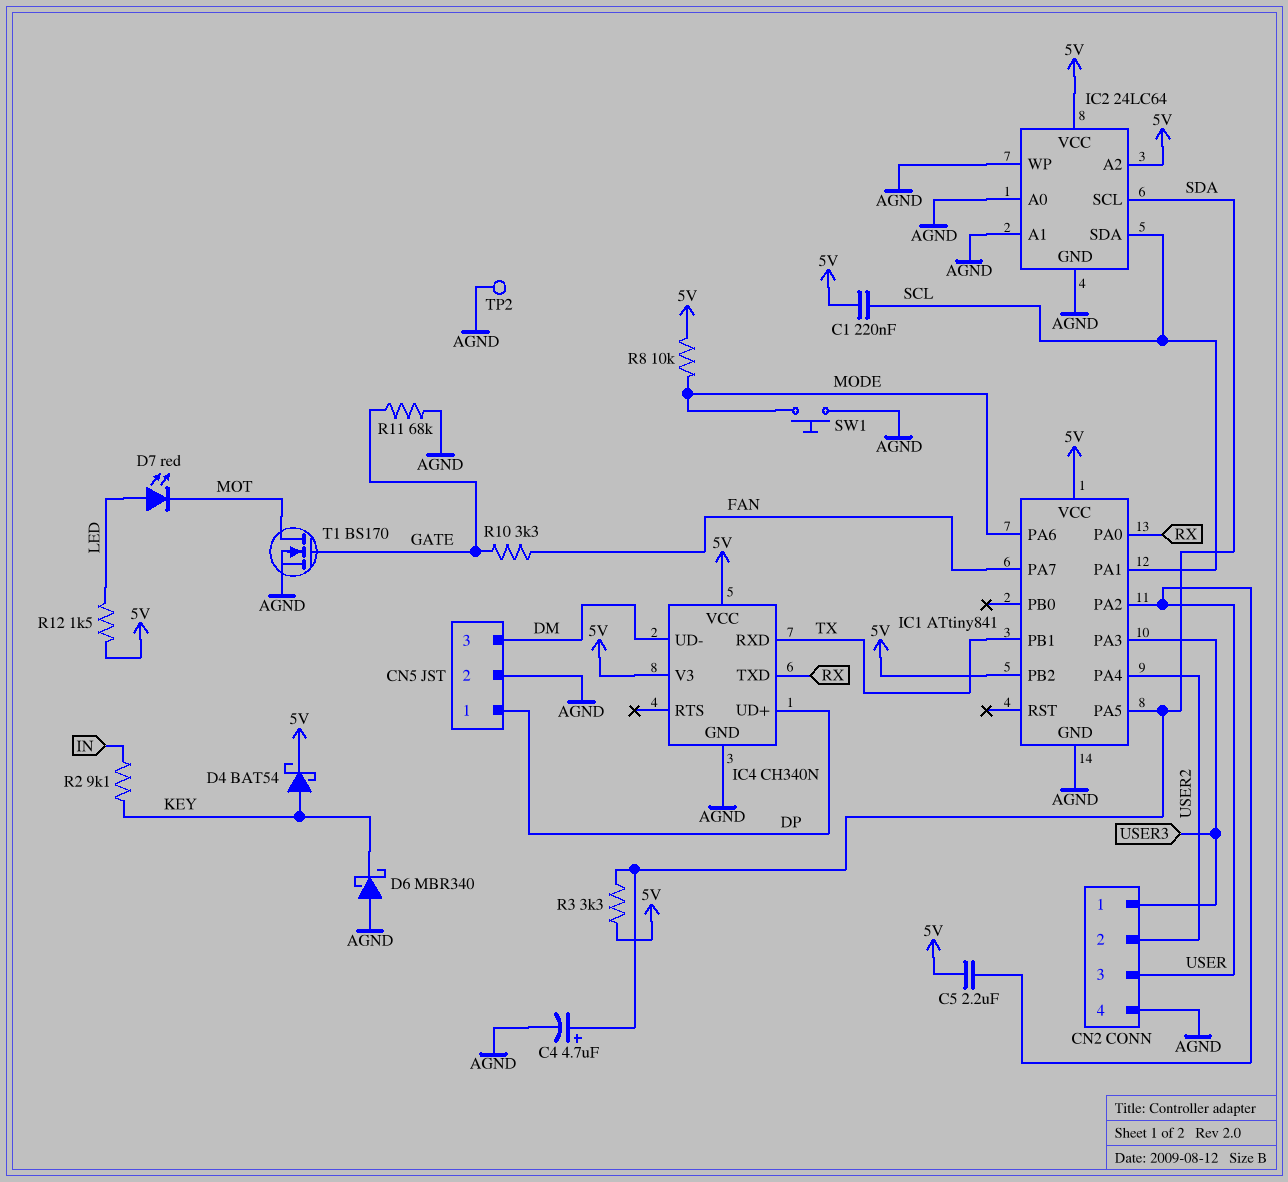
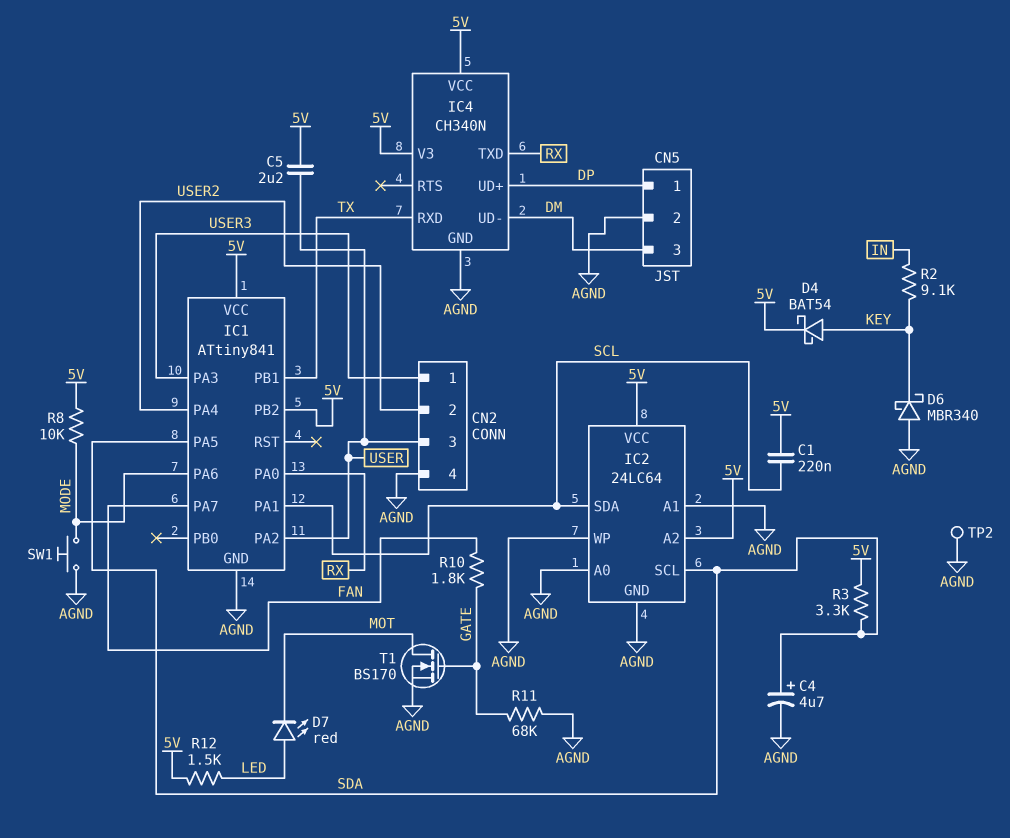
R10: 3.3k (FAN, GATE) -> 1.8k (FAN, GATE)

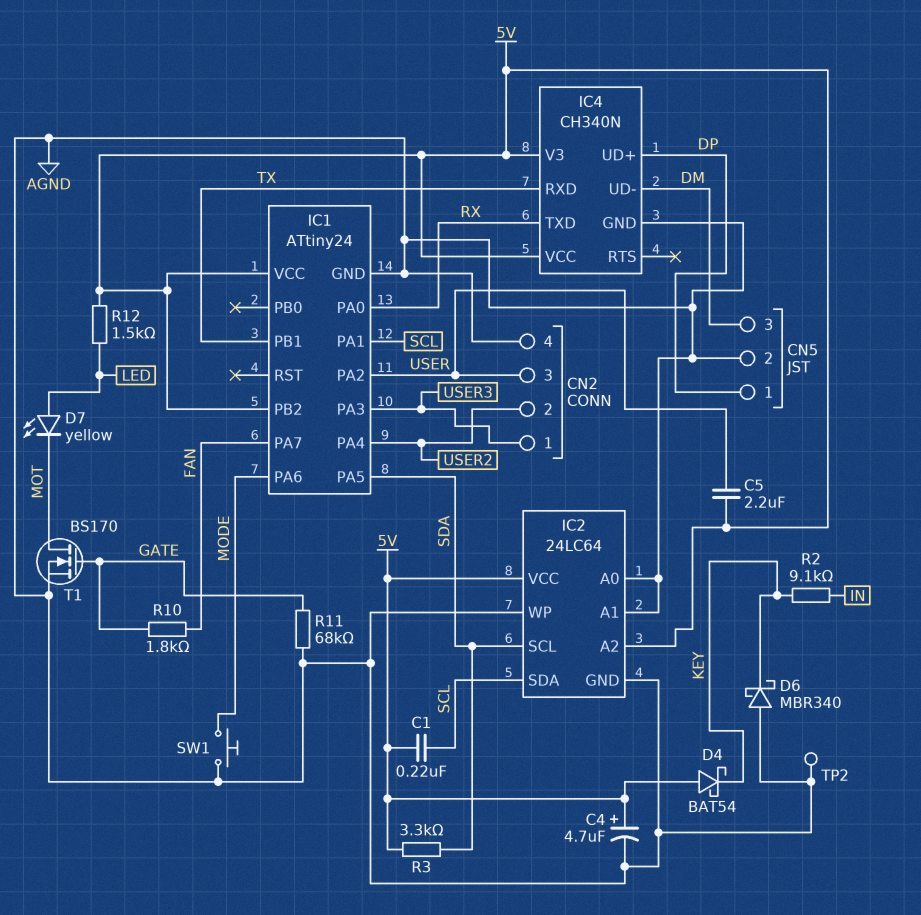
C4: 4.7uF (plus SDA, minus AGND) -> 4.7uF (plus 5V, minus AGND)
D4: schottky BAT54 (A KEY, K 5V) -> schottky BAT54 (A 5V, K KEY)
D7: LED red (A LED, K MOT) -> LED yellow (A LED, K MOT)
IC1: ATtiny841 -> ATtiny24
R8: 10k (5V, MODE) -> none

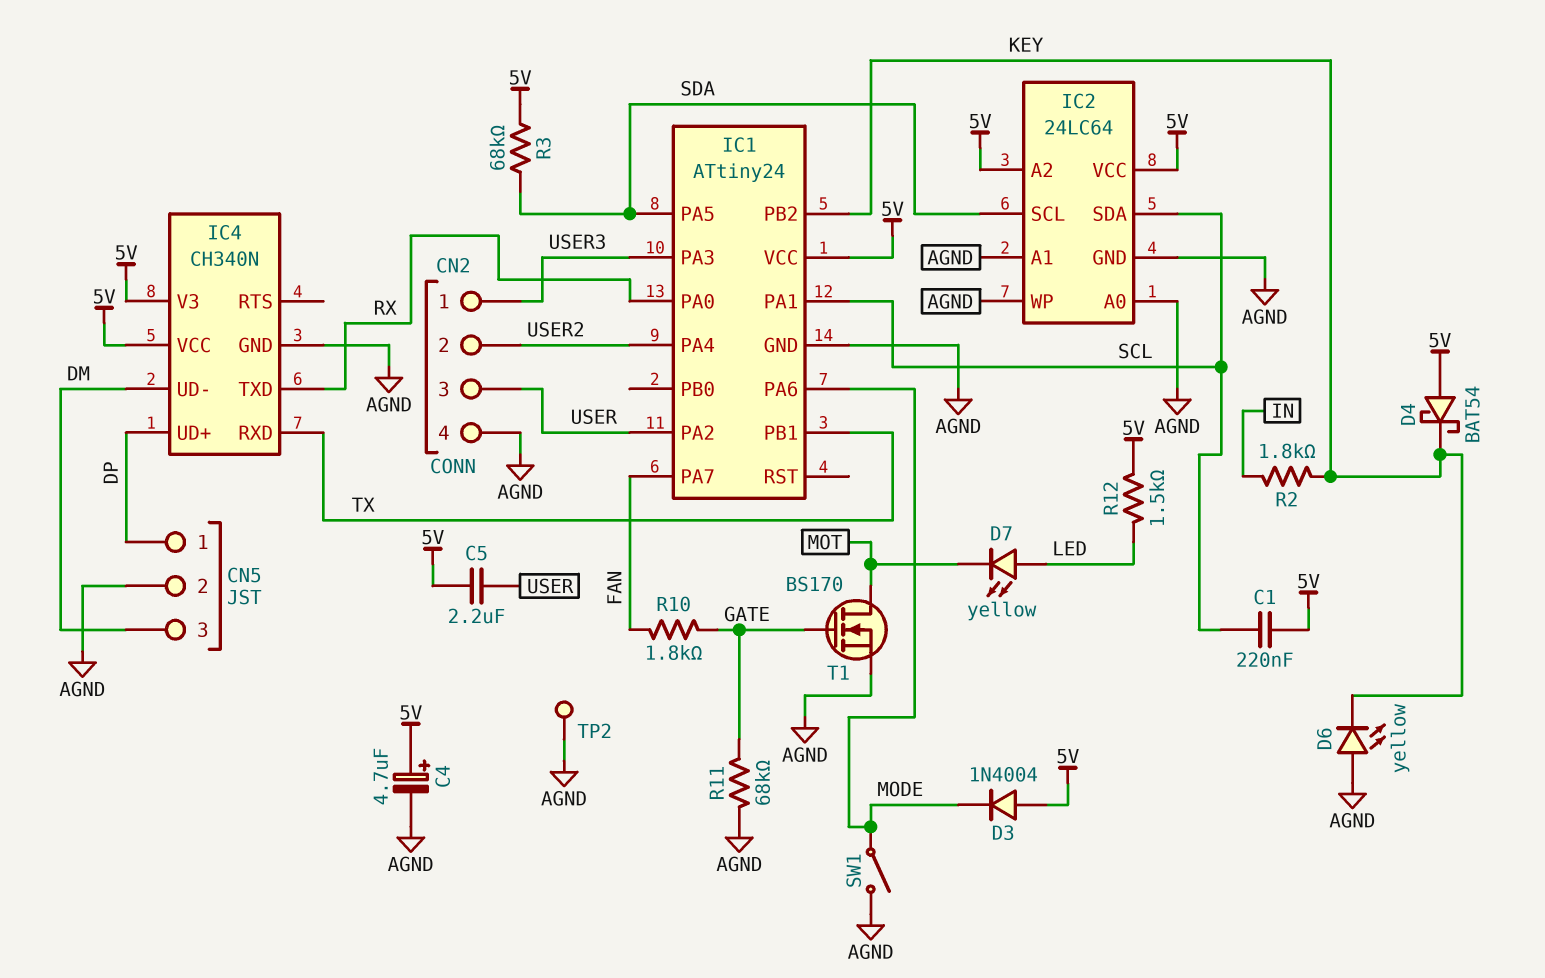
D3: none -> diode 1N4004 (A 5V, K MODE)
D6: schottky MBR340 (A AGND, K KEY) -> LED yellow (A AGND, K KEY)
IC1 pin PB2: 5V -> KEY
R2: 9.1k (IN, KEY) -> 1.8k (IN, KEY)
R3: 3.3k (5V, SDA) -> 68k (5V, SDA)
SW1: button (AGND, MODE) -> switch (AGND, MODE)

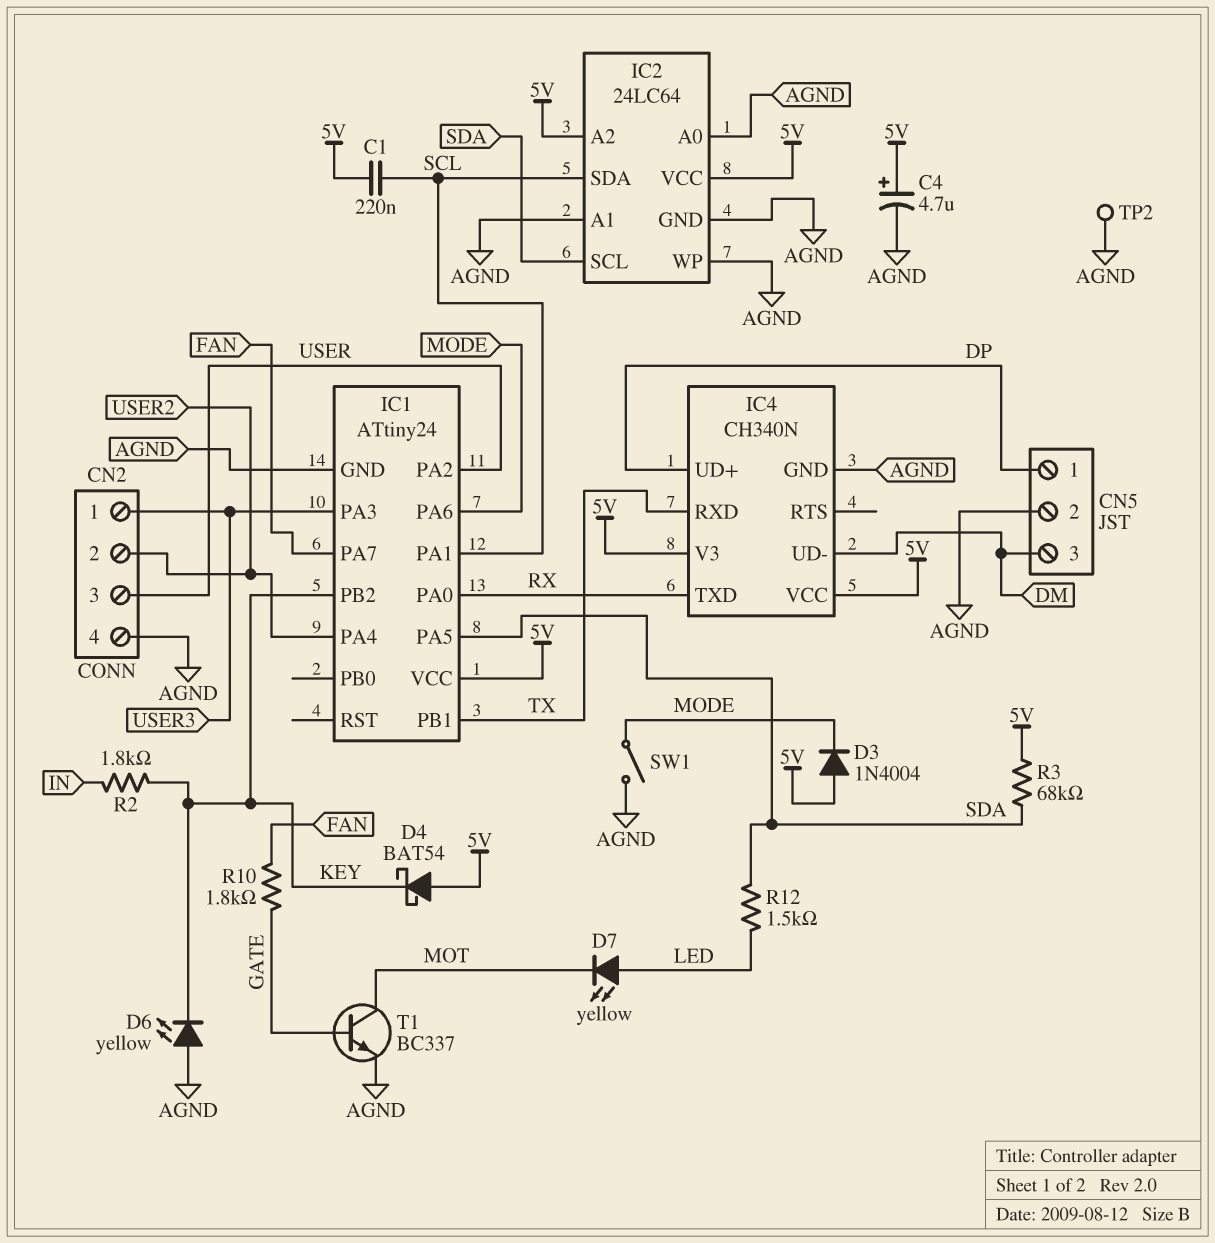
C5: 2.2uF (5V, USER) -> none
R11: 68k (AGND, GATE) -> none
R12: 1.5k (5V, LED) -> 1.5k (LED, SDA)
T1: NMOS BS170 (G GATE, D MOT, S AGND) -> NPN BC337 (B GATE, C MOT, E AGND)

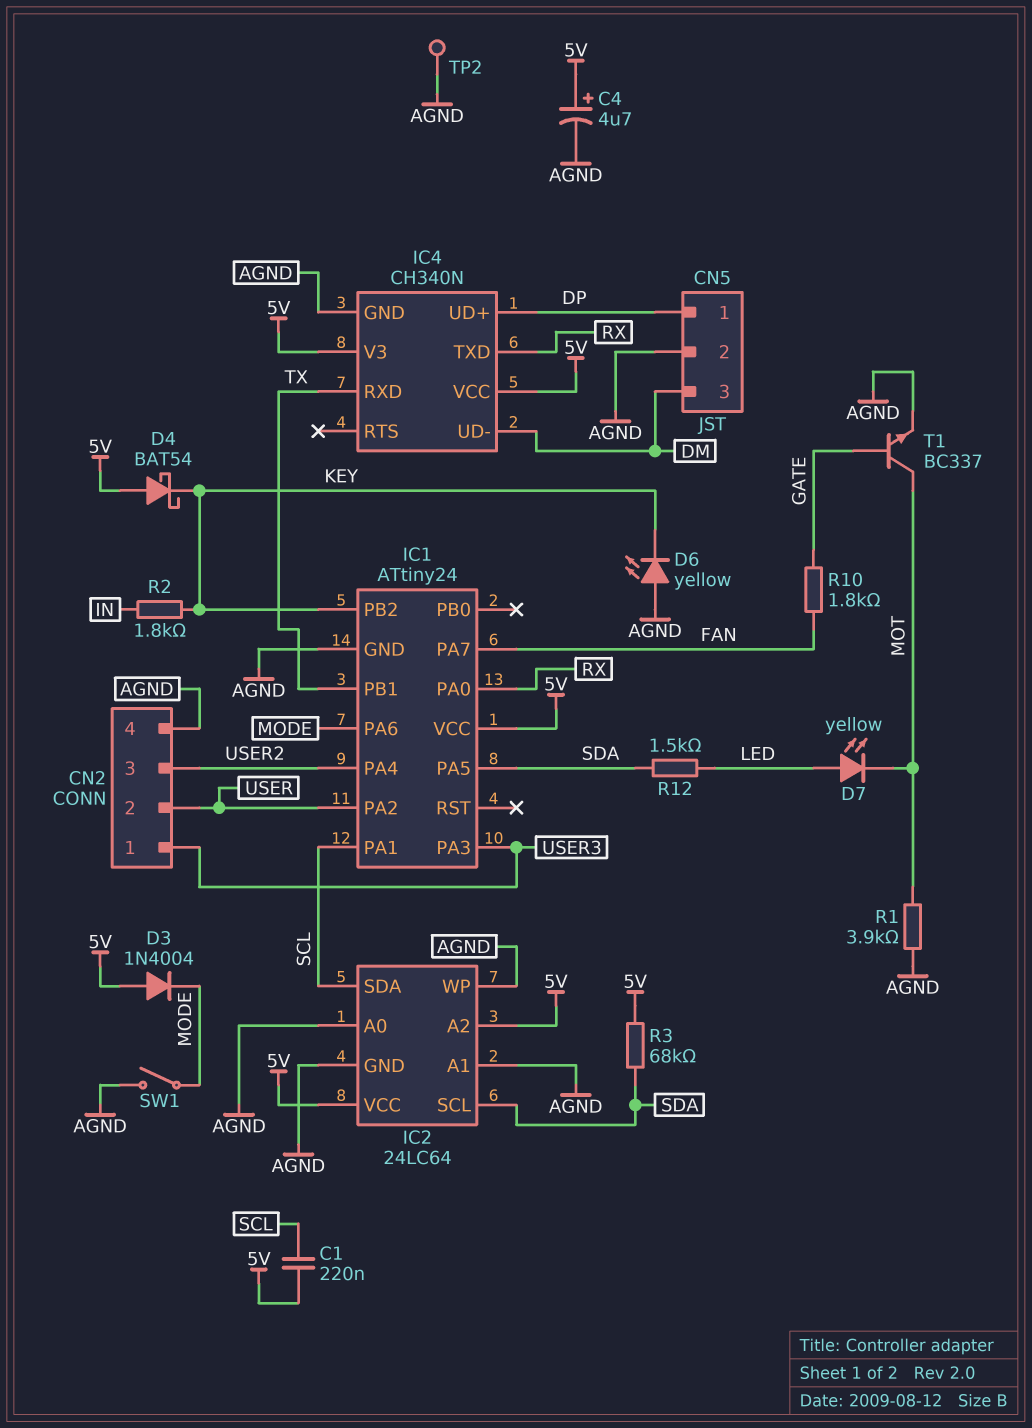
CN2 pin 2: USER2 -> USER
CN2 pin 3: USER -> USER2
R1: none -> 3.9k (AGND, MOT)

